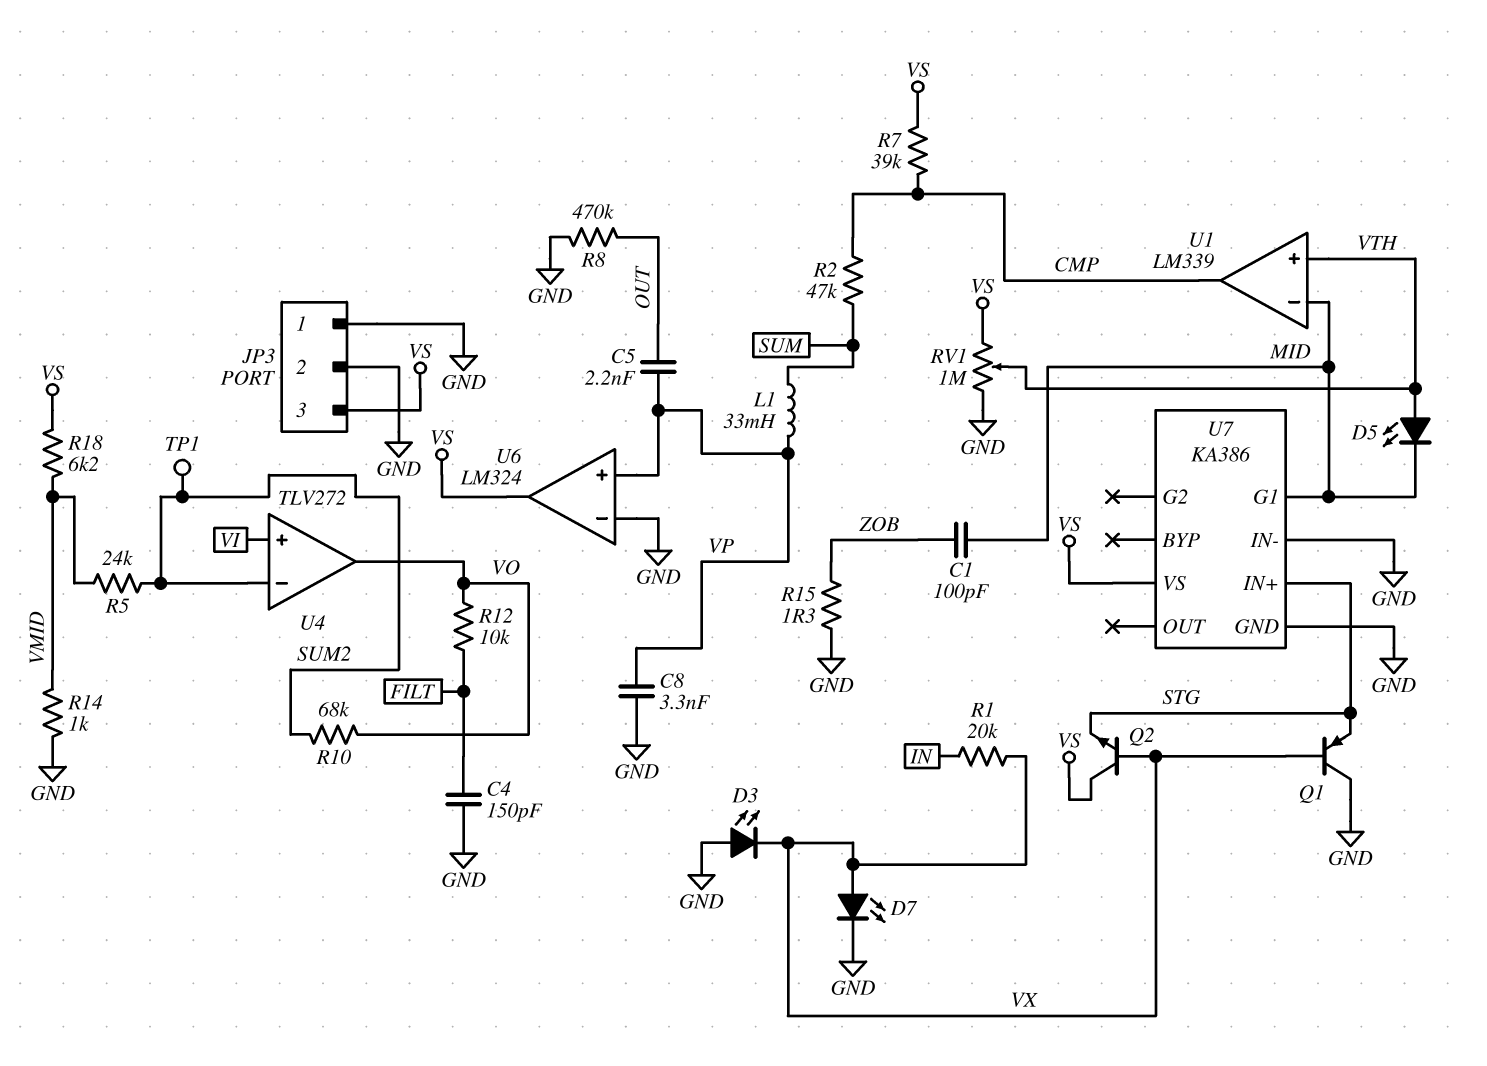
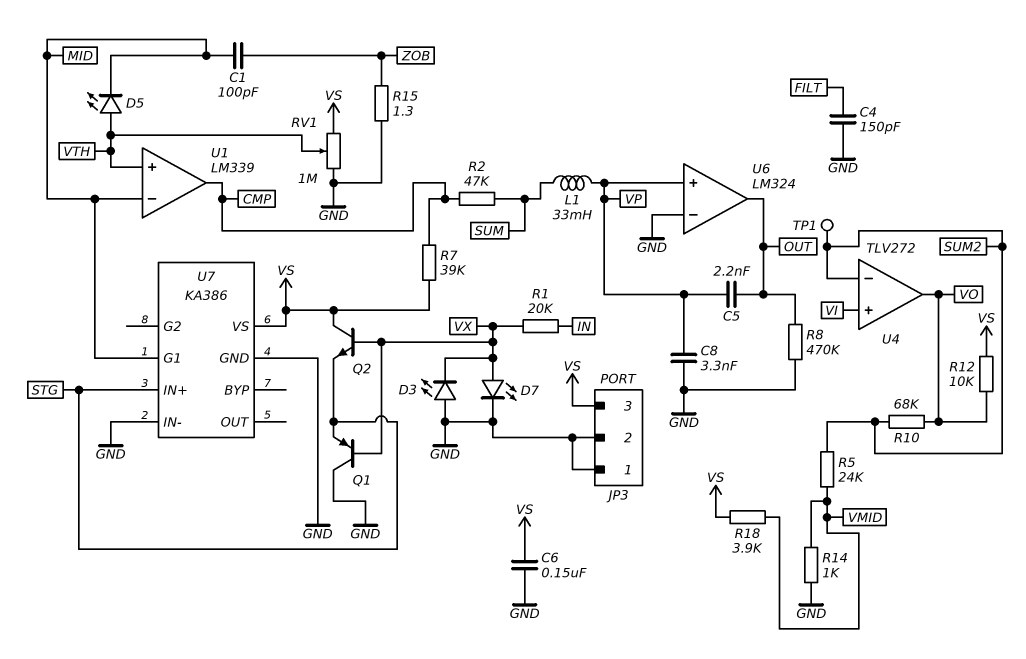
C6: none -> 150nF (GND, VS)
R12: 10k (FILT, VO) -> 10k (VO, VS)
R18: 6.2k (VMID, VS) -> 3.9k (VMID, VS)
U6 pin out: VS -> OUT

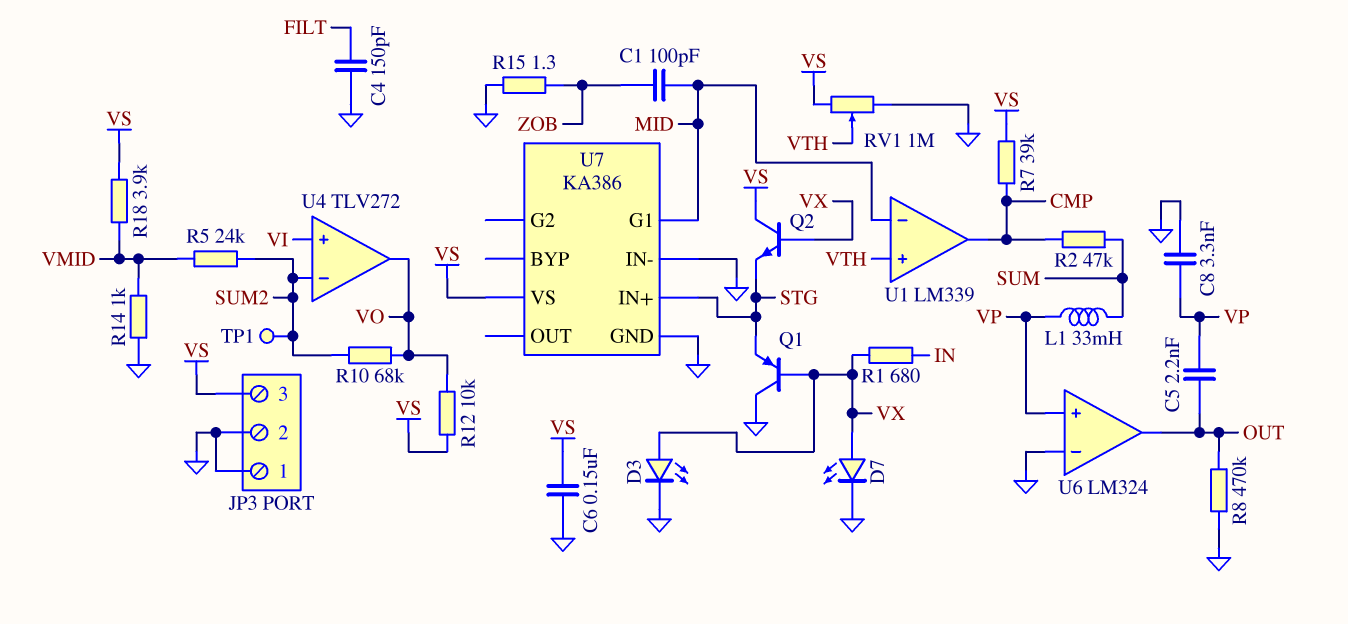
D3: LED (A GND, K VX) -> LED (A VX, K GND)
D5: LED (A VTH, K MID) -> none
R1: 20k (IN, VX) -> 680 (IN, VX)

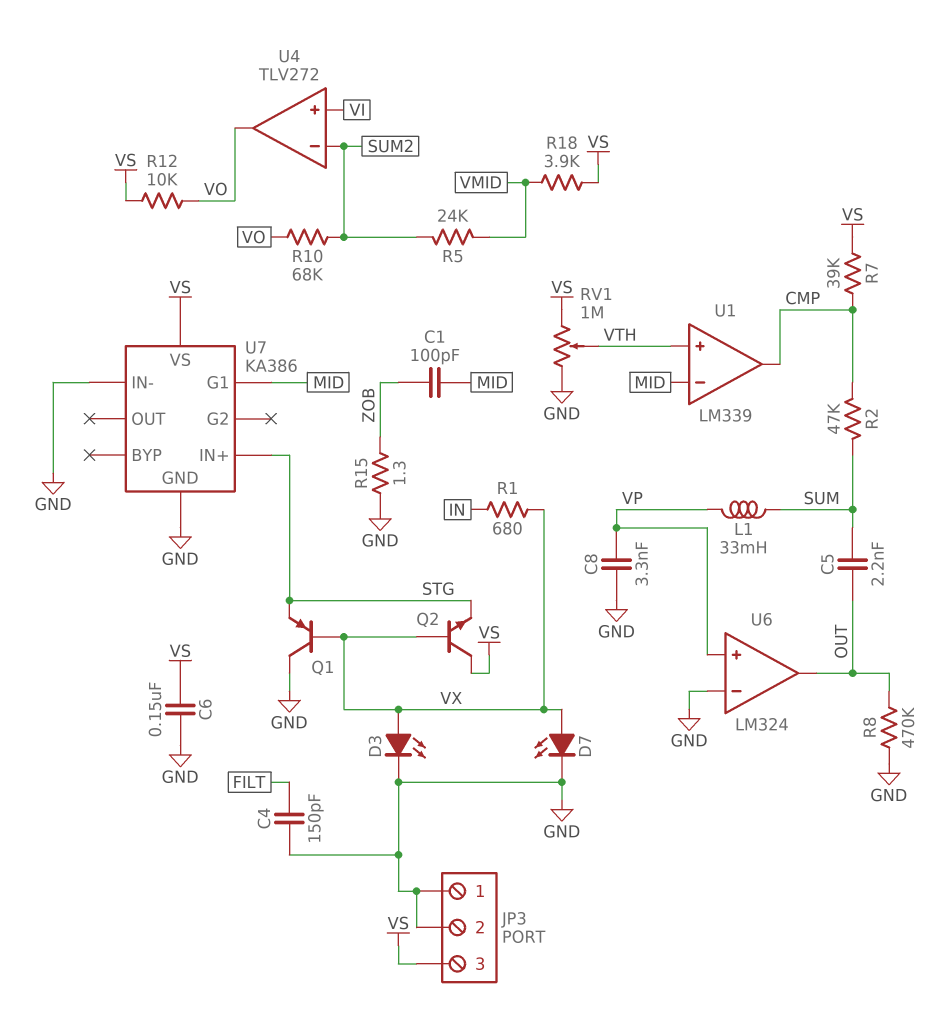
C5: 2.2nF (OUT, VP) -> 2.2nF (OUT, SUM)
R14: 1k (GND, VMID) -> none
TP1: test point (SUM2) -> none

